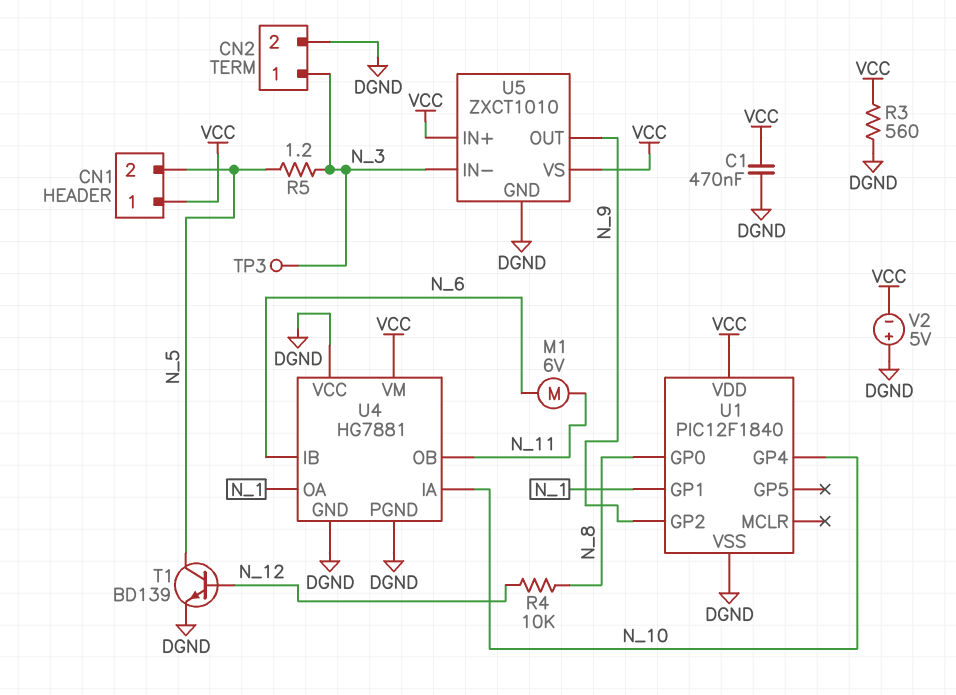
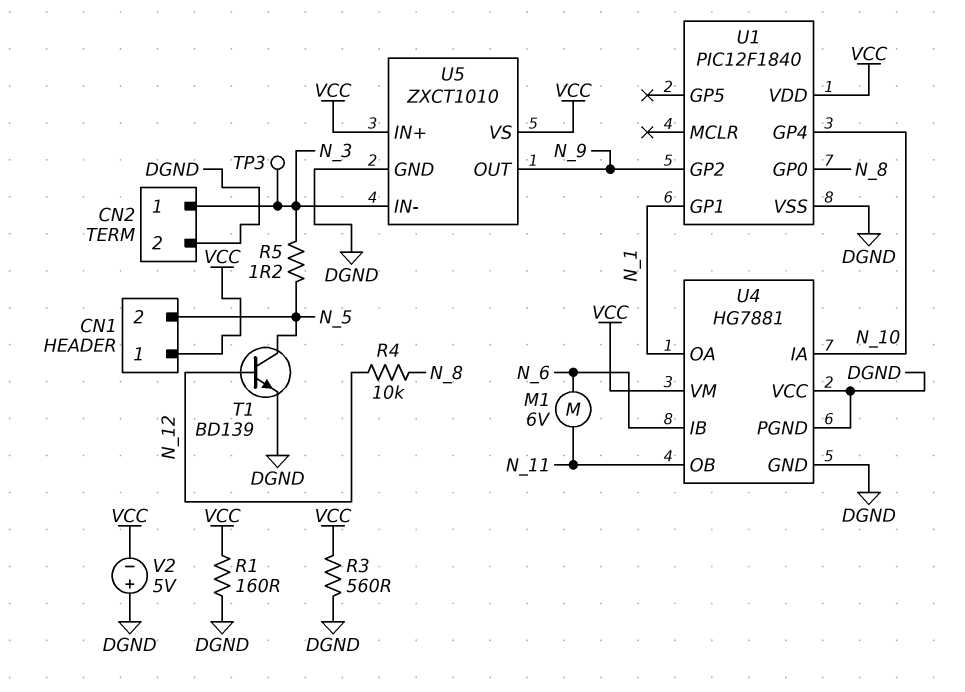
C1: 470nF (DGND, VCC) -> none
R1: none -> 160 (DGND, VCC)

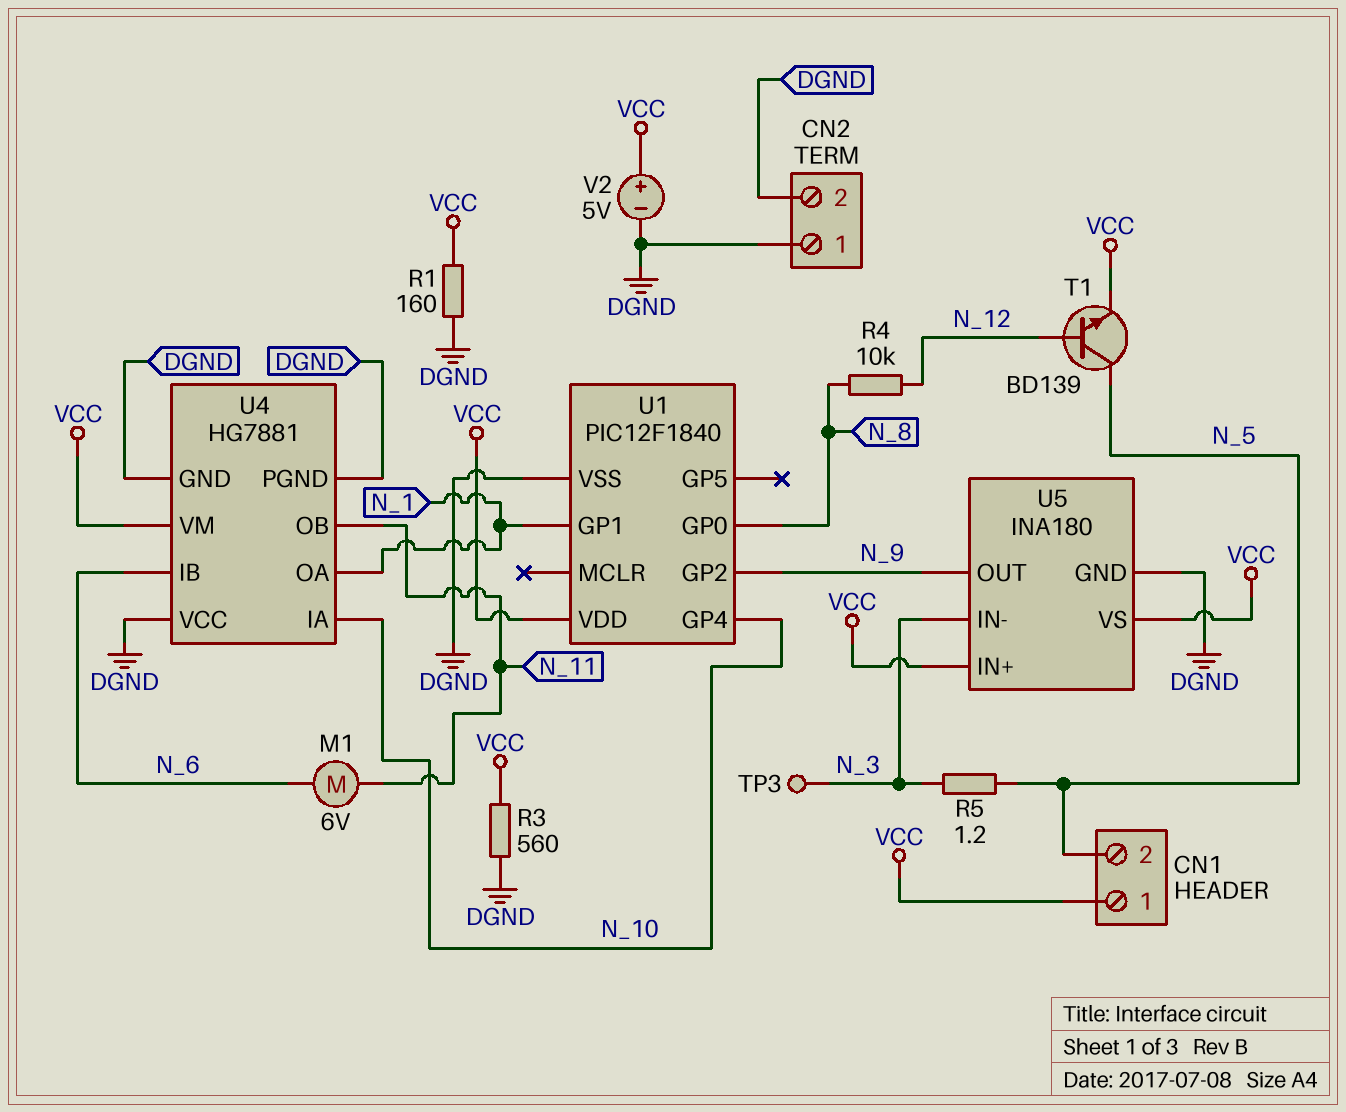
CN2 pin 1: N_3 -> DGND
T1: NPN BD139 (B N_12, C N_5, E DGND) -> NPN BD139 (B N_12, C N_5, E VCC)
U5: ZXCT1010 -> INA180
V2: 5V (plus DGND, minus VCC) -> 5V (plus VCC, minus DGND)

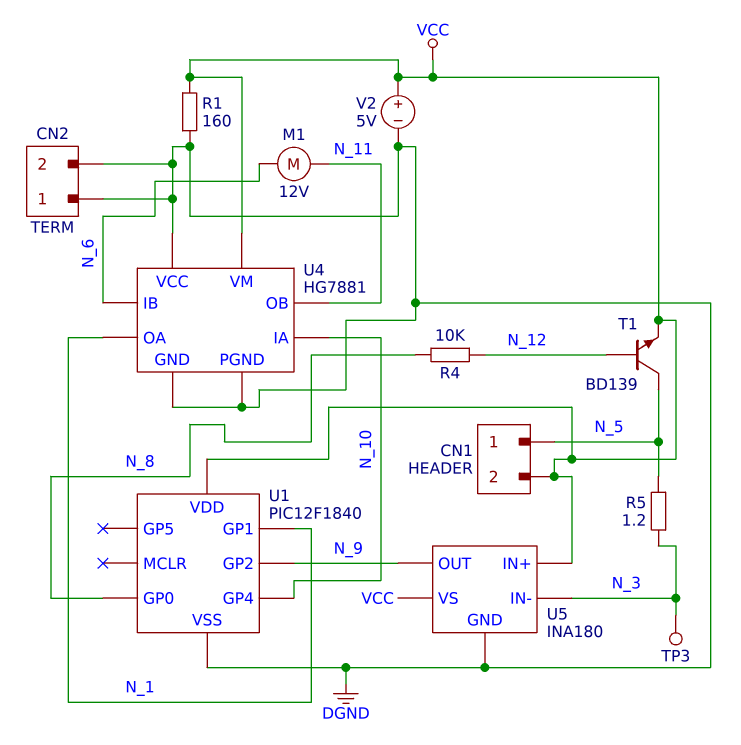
CN1 pin 1: VCC -> N_5
CN1 pin 2: N_5 -> VCC
M1: motor 6V (N_6, N_11) -> motor 12V (N_6, N_11)
R3: 560 (DGND, VCC) -> none

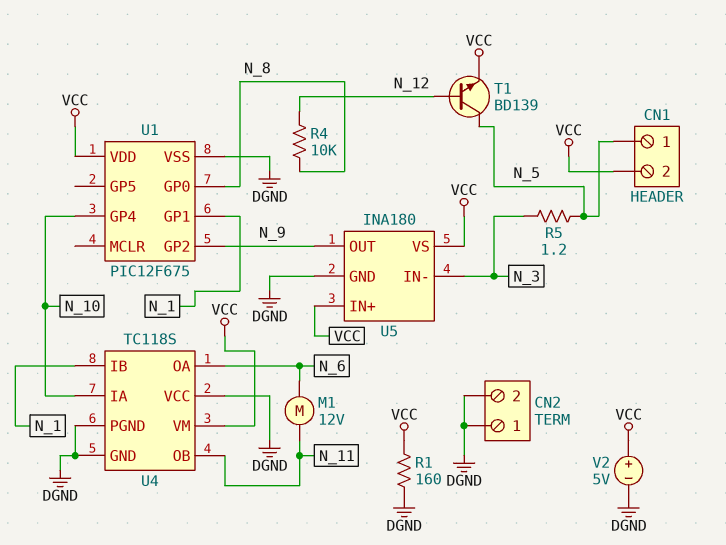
TP3: test point (N_3) -> none
U1: PIC12F1840 -> PIC12F675
U4: HG7881 -> TC118S
U4 pin IB: N_6 -> N_1
U4 pin OA: N_1 -> N_6

